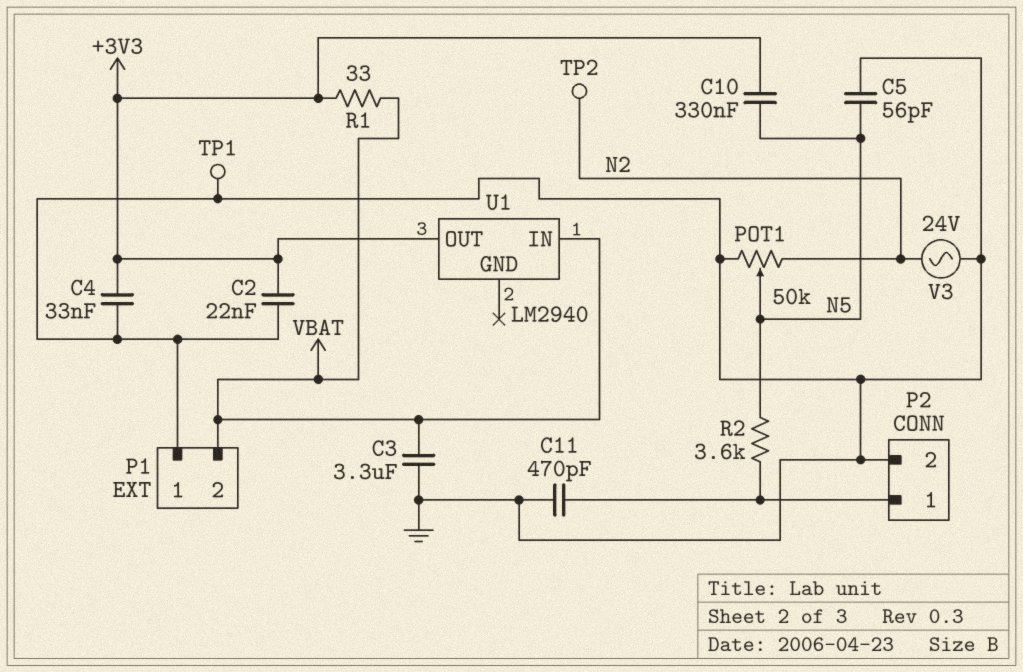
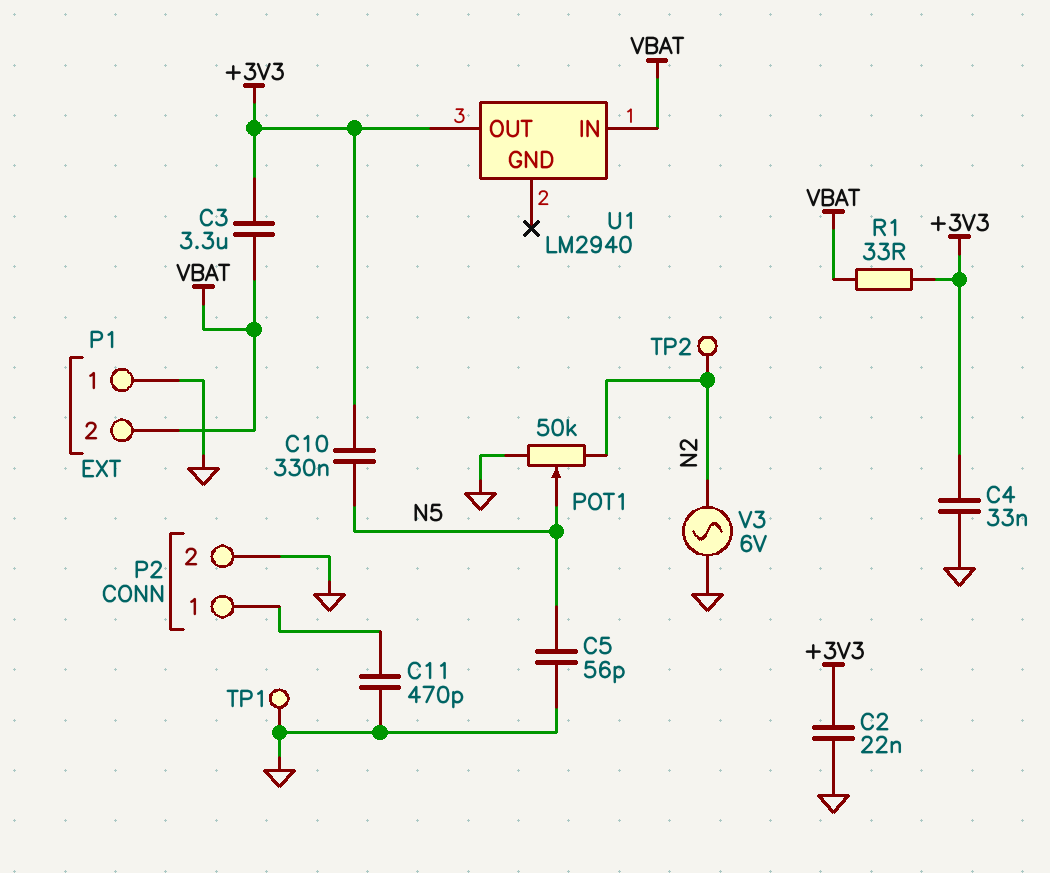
C3: 3.3uF (GND, VBAT) -> 3.3uF (+3V3, VBAT)
R2: 3.6k (N5, P2/1) -> none
V3: AC 24V (GND, N2) -> AC 6V (GND, N2)

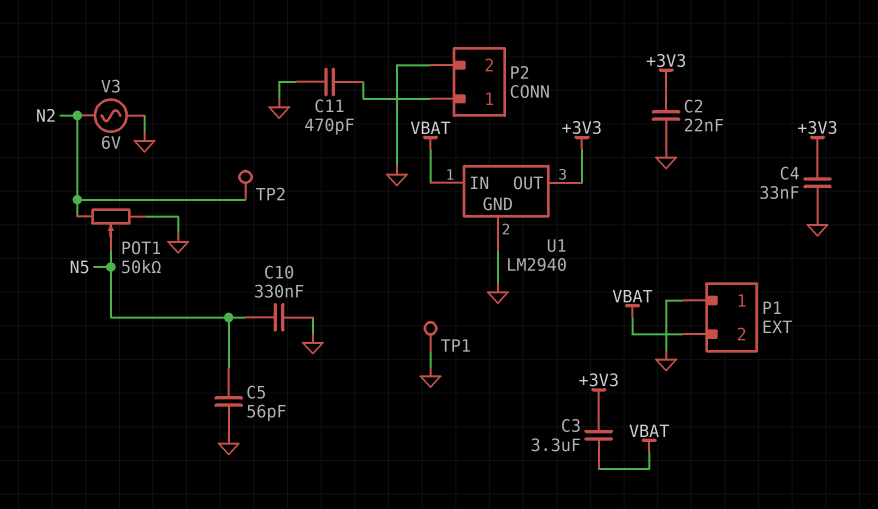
C10: 330nF (+3V3, N5) -> 330nF (GND, N5)
R1: 33 (+3V3, VBAT) -> none
U1 pin GND: none -> GND

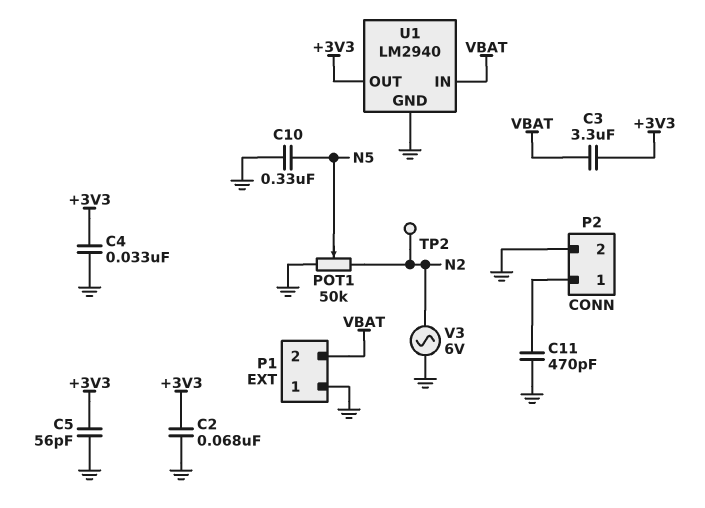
C2: 22nF (+3V3, GND) -> 68nF (+3V3, GND)
C5: 56pF (GND, N5) -> 56pF (+3V3, GND)
TP1: test point (GND) -> none

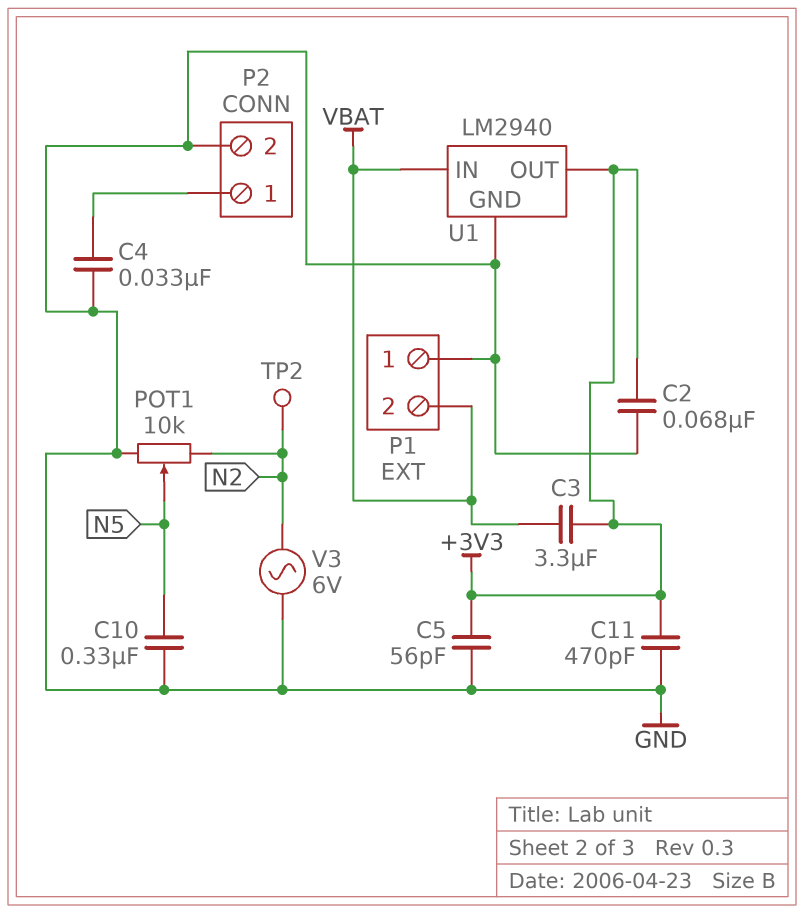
C4: 33nF (+3V3, GND) -> 33nF (GND, P2/1)
C11: 470pF (GND, P2/1) -> 470pF (+3V3, GND)
POT1: 50k (GND, N2, wiper N5) -> 10k (GND, N2, wiper N5)

